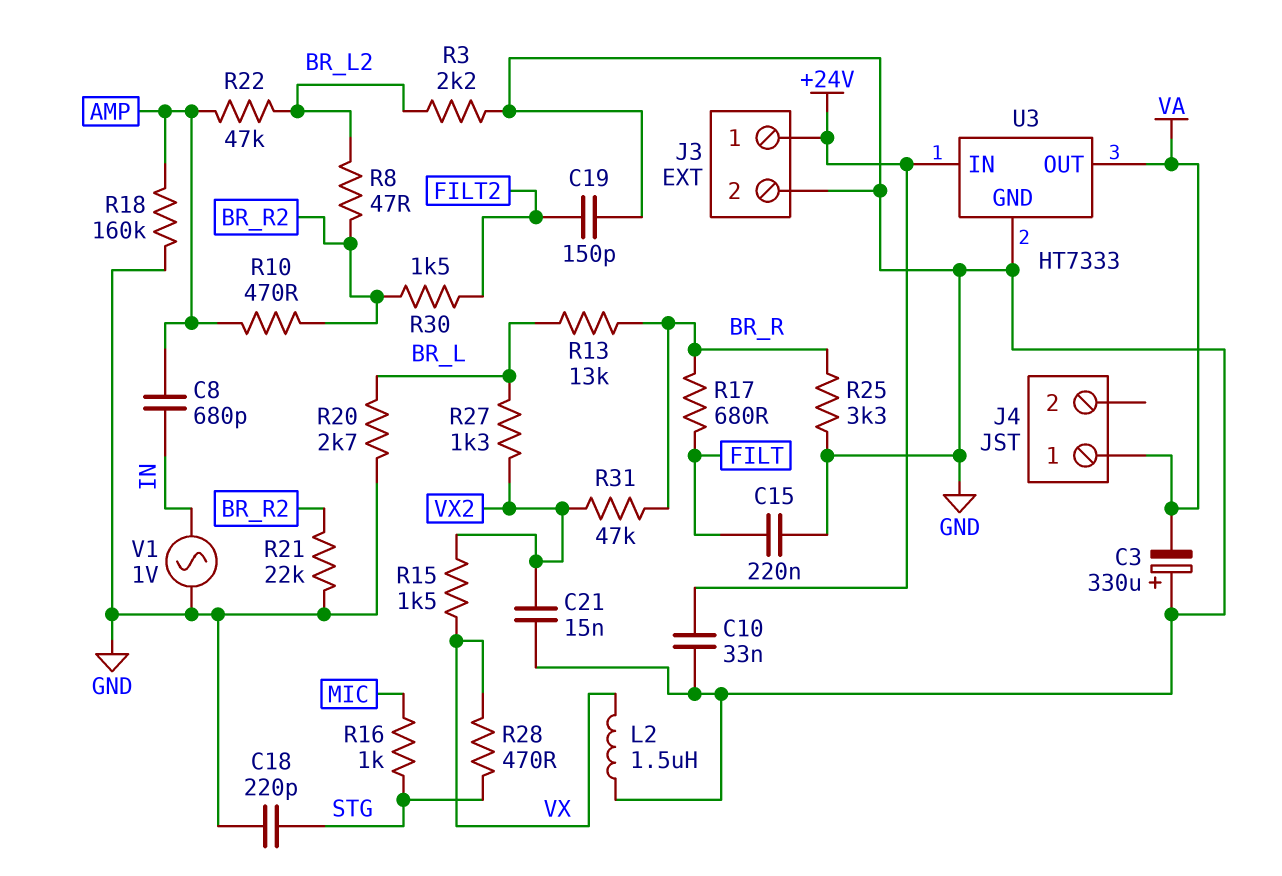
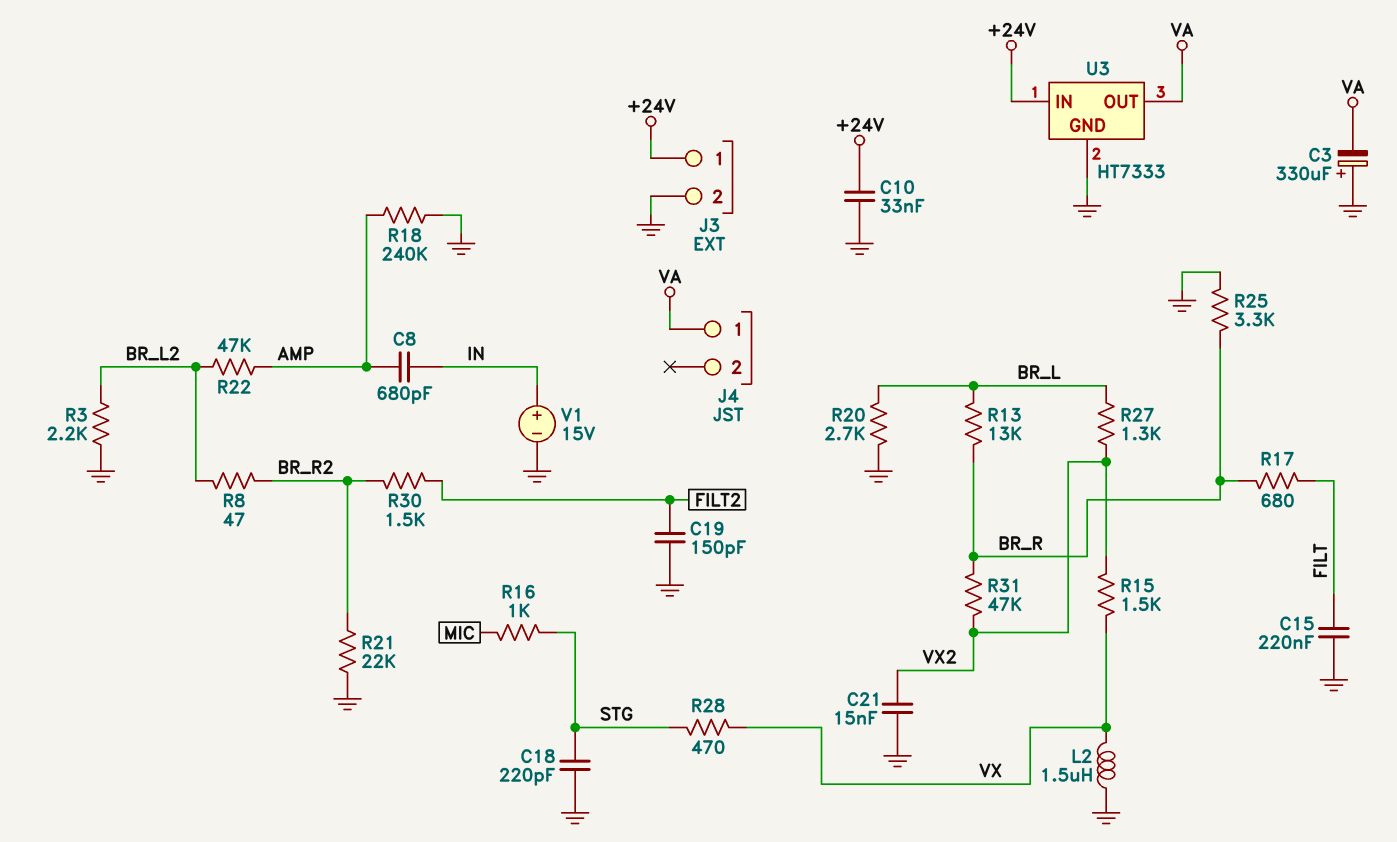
R10: 470 (AMP, BR_R2) -> none
R18: 160k (AMP, GND) -> 240k (AMP, GND)
V1: AC 1V (GND, IN) -> 15V (plus IN, minus GND)

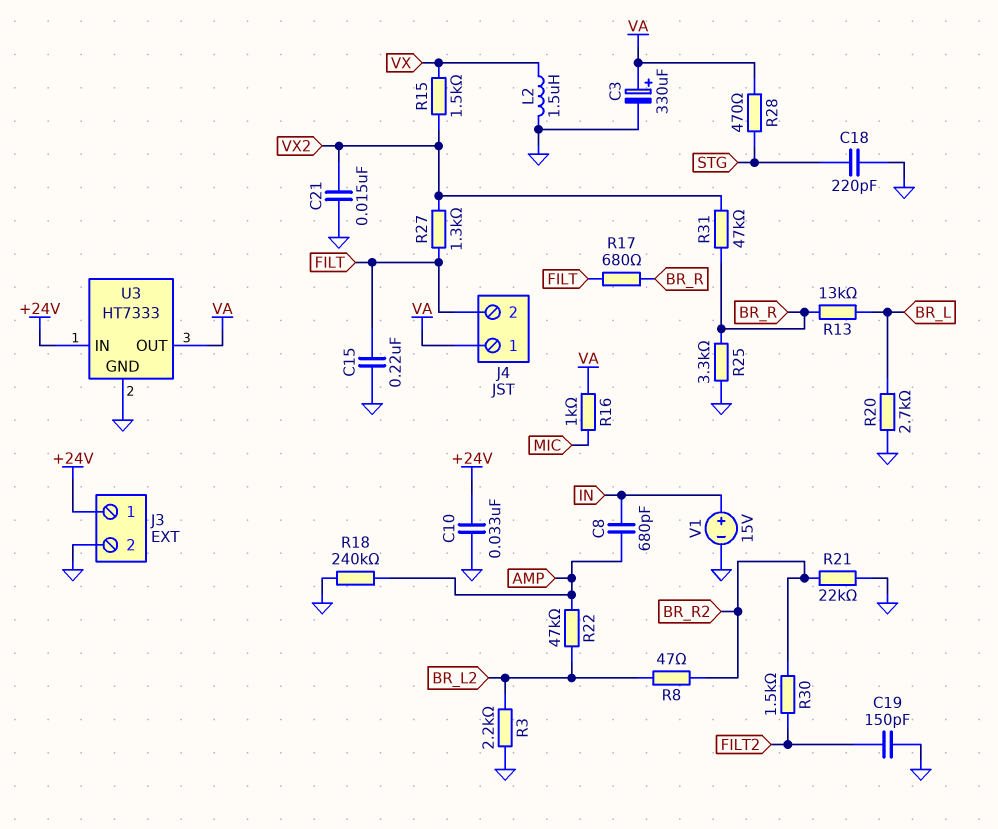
C3: 330uF (plus GND, minus VA) -> 330uF (plus VA, minus GND)
J4 pin 2: none -> FILT
R16: 1k (MIC, STG) -> 1k (MIC, VA)
R27: 1.3k (BR_L, VX2) -> 1.3k (FILT, VX2)
R28: 470 (STG, VX) -> 470 (STG, VA)

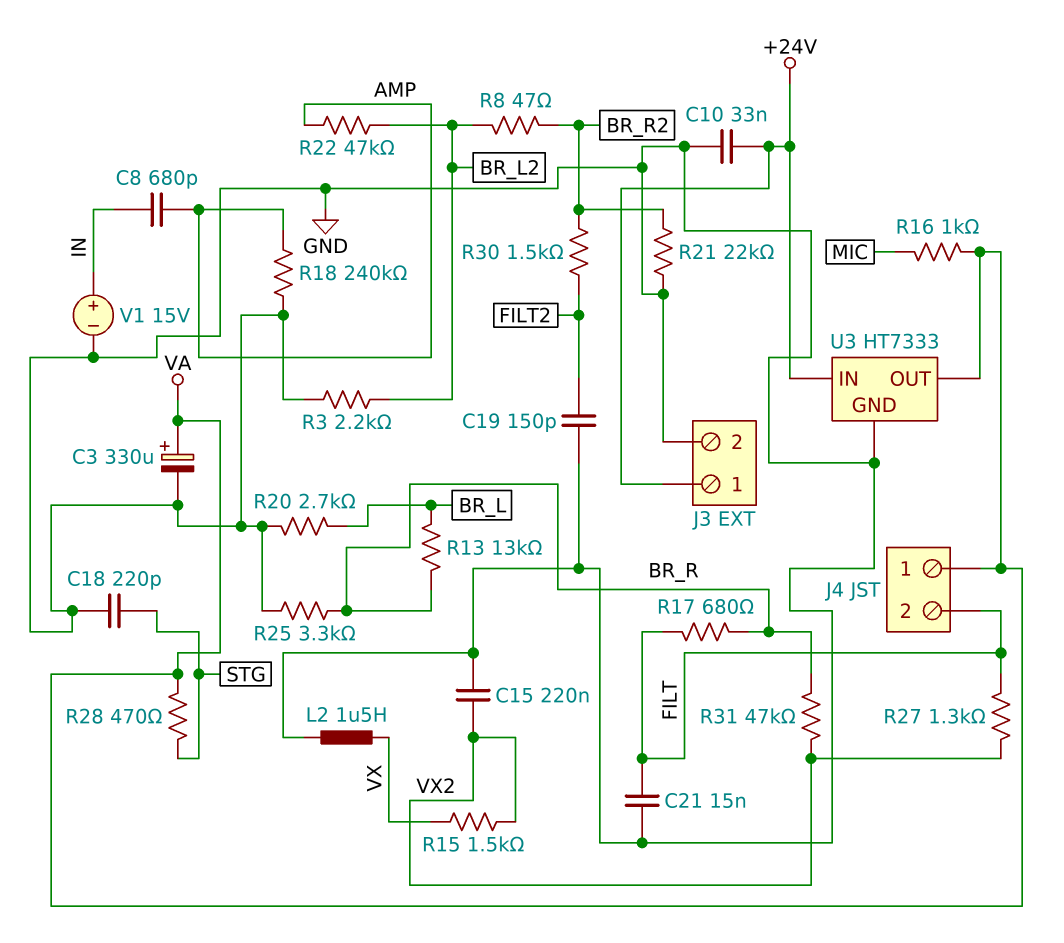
C15: 220nF (FILT, GND) -> 220nF (GND, VX2)
C21: 15nF (GND, VX2) -> 15nF (FILT, GND)

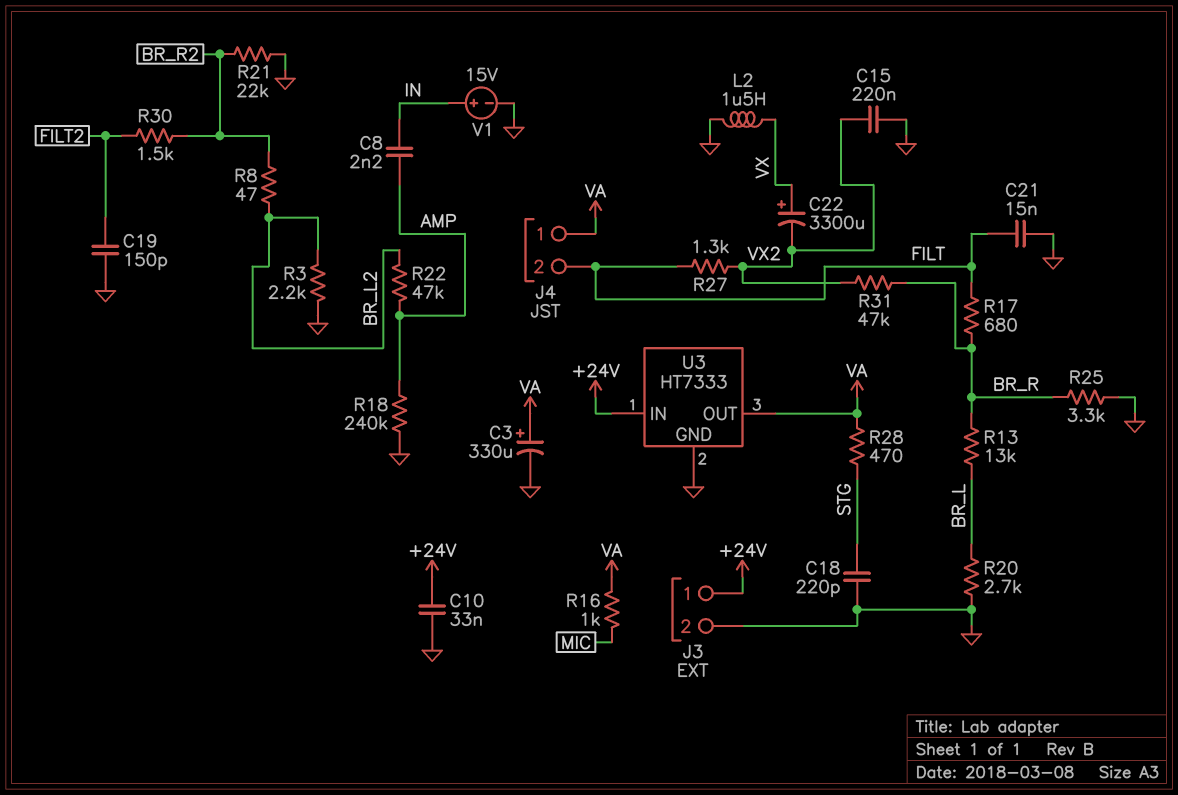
C8: 680pF (AMP, IN) -> 2.2nF (AMP, IN)
C22: none -> 3300uF (plus VX, minus VX2)
R15: 1.5k (VX, VX2) -> none

